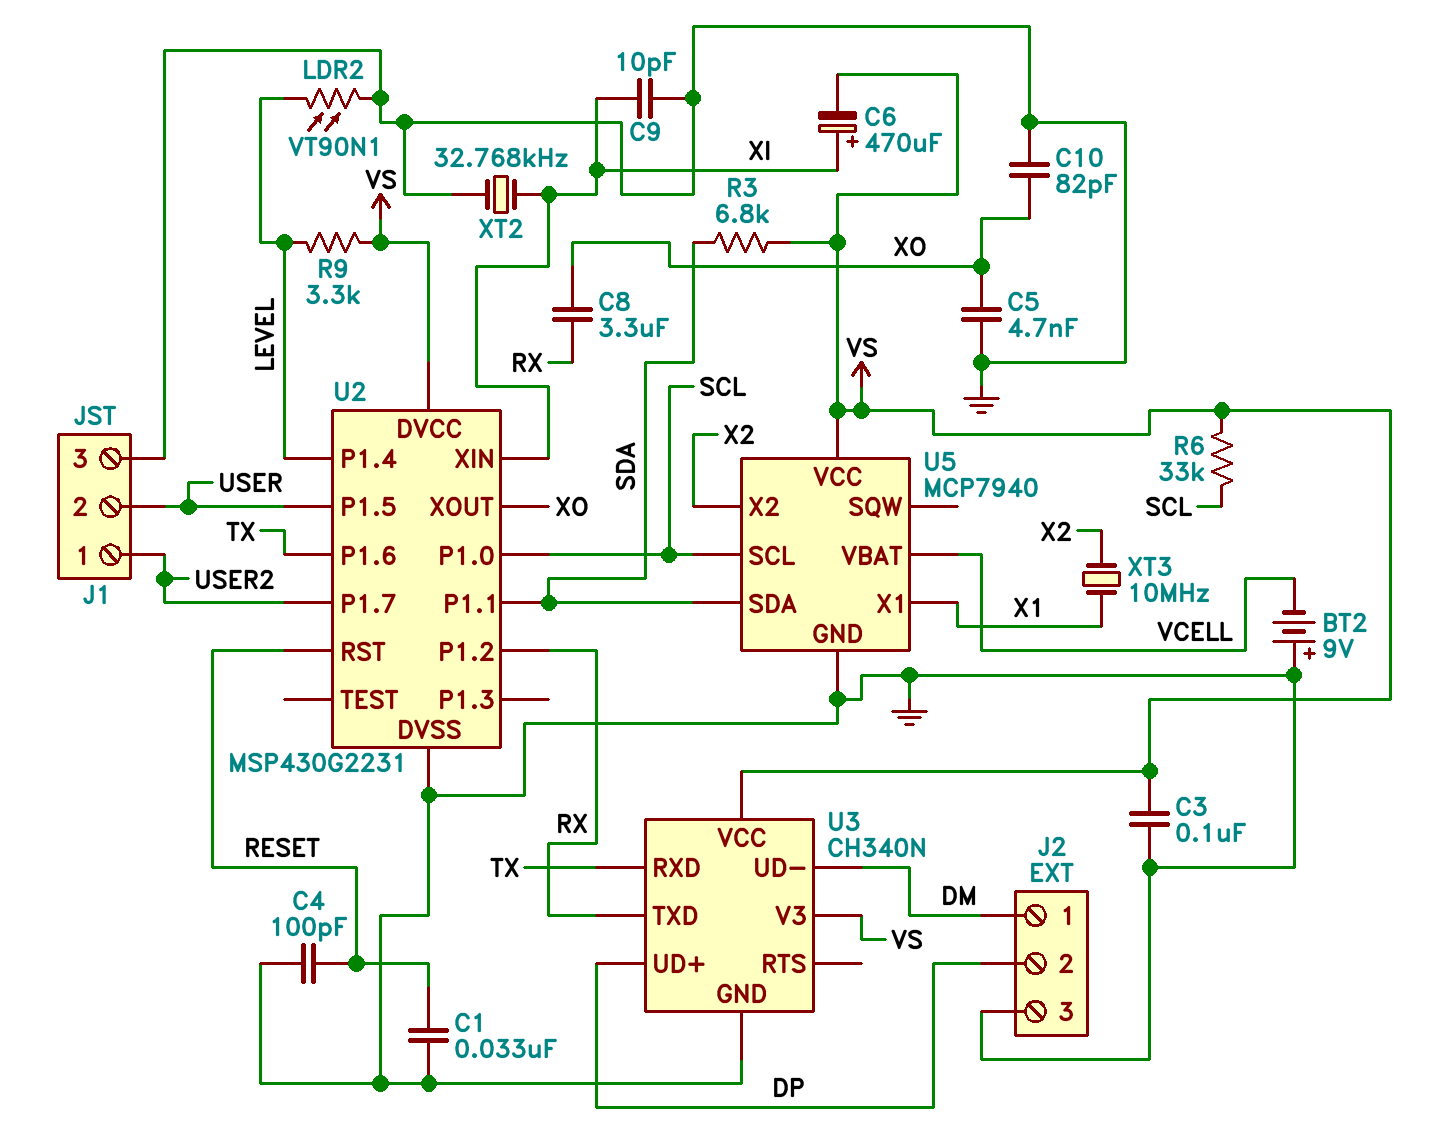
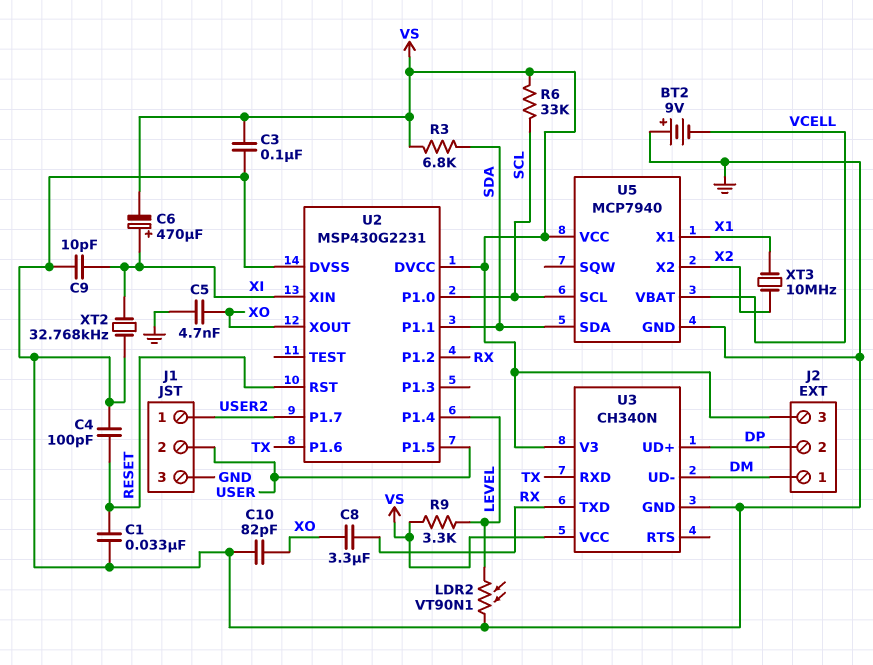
J2 pin 3: GND -> VS

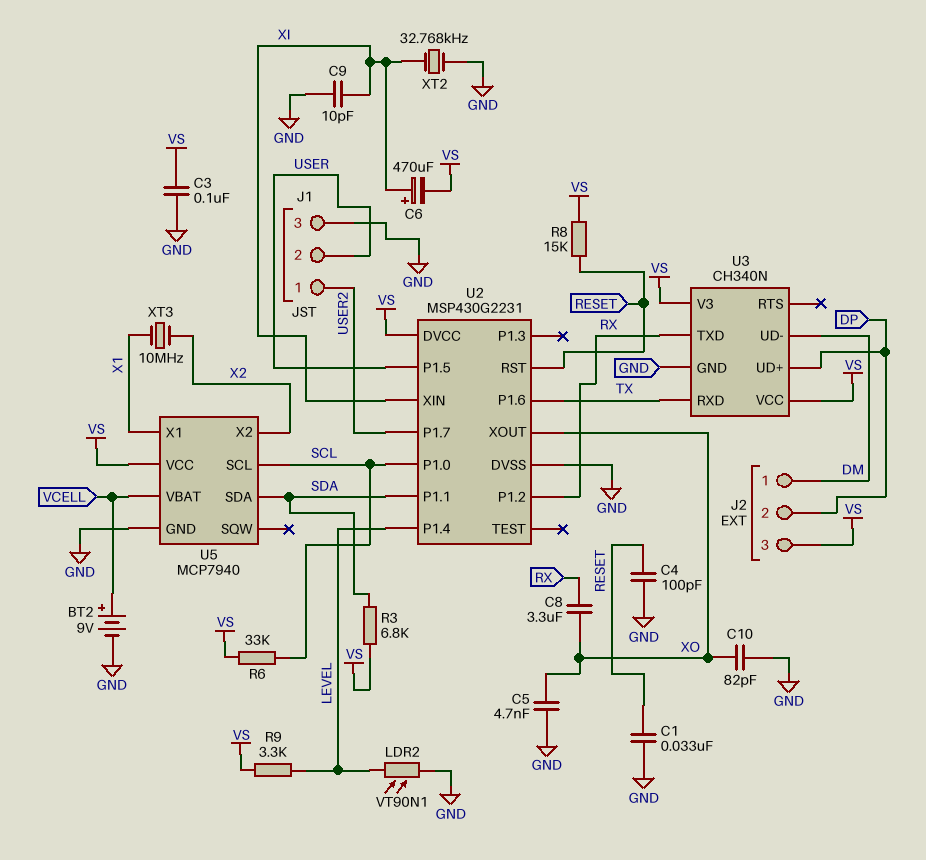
BT2: 9V (plus GND, minus VCELL) -> 9V (plus VCELL, minus GND)
R8: none -> 15k (RESET, VS)

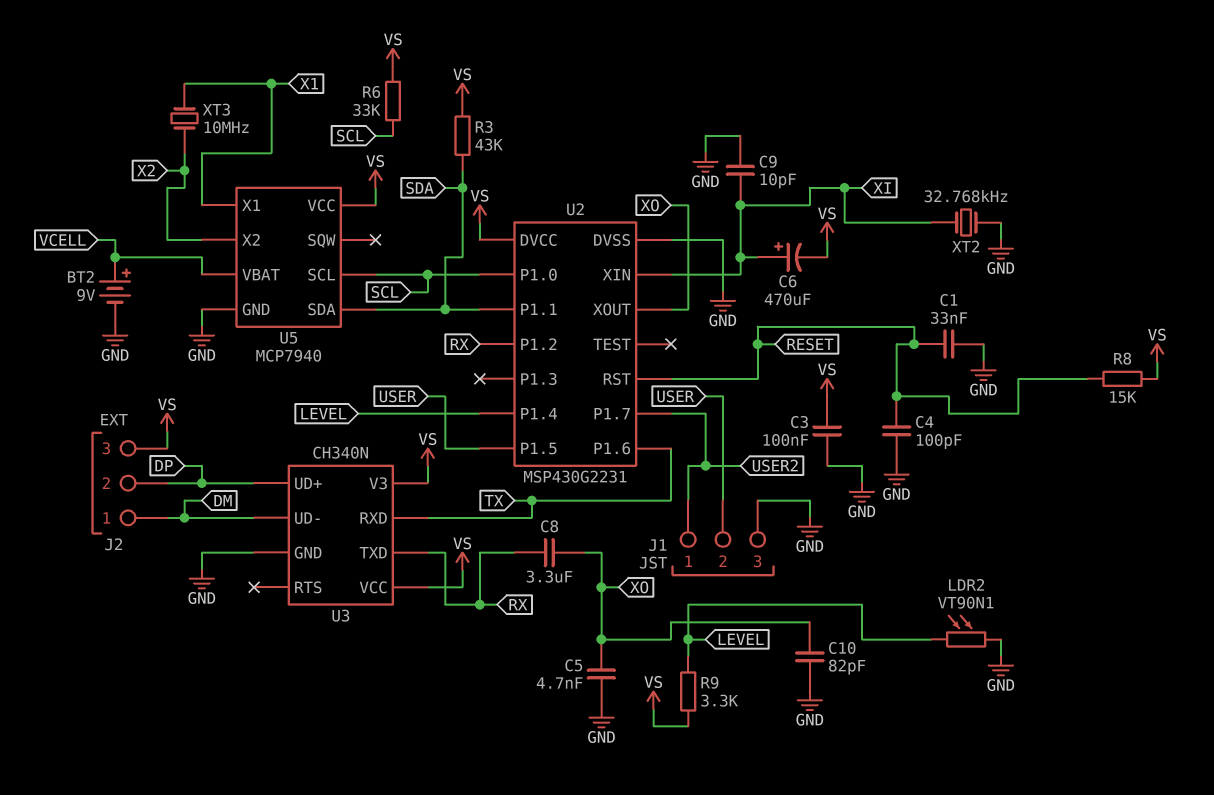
R3: 6.8k (SDA, VS) -> 43k (SDA, VS)

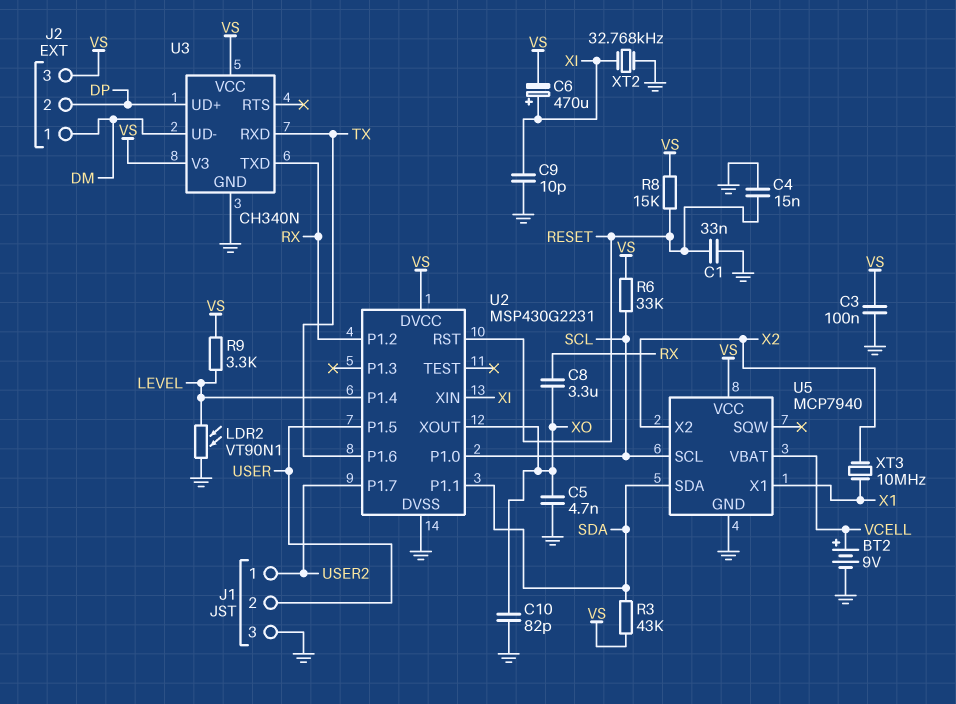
C4: 100pF (GND, RESET) -> 15nF (GND, RESET)

